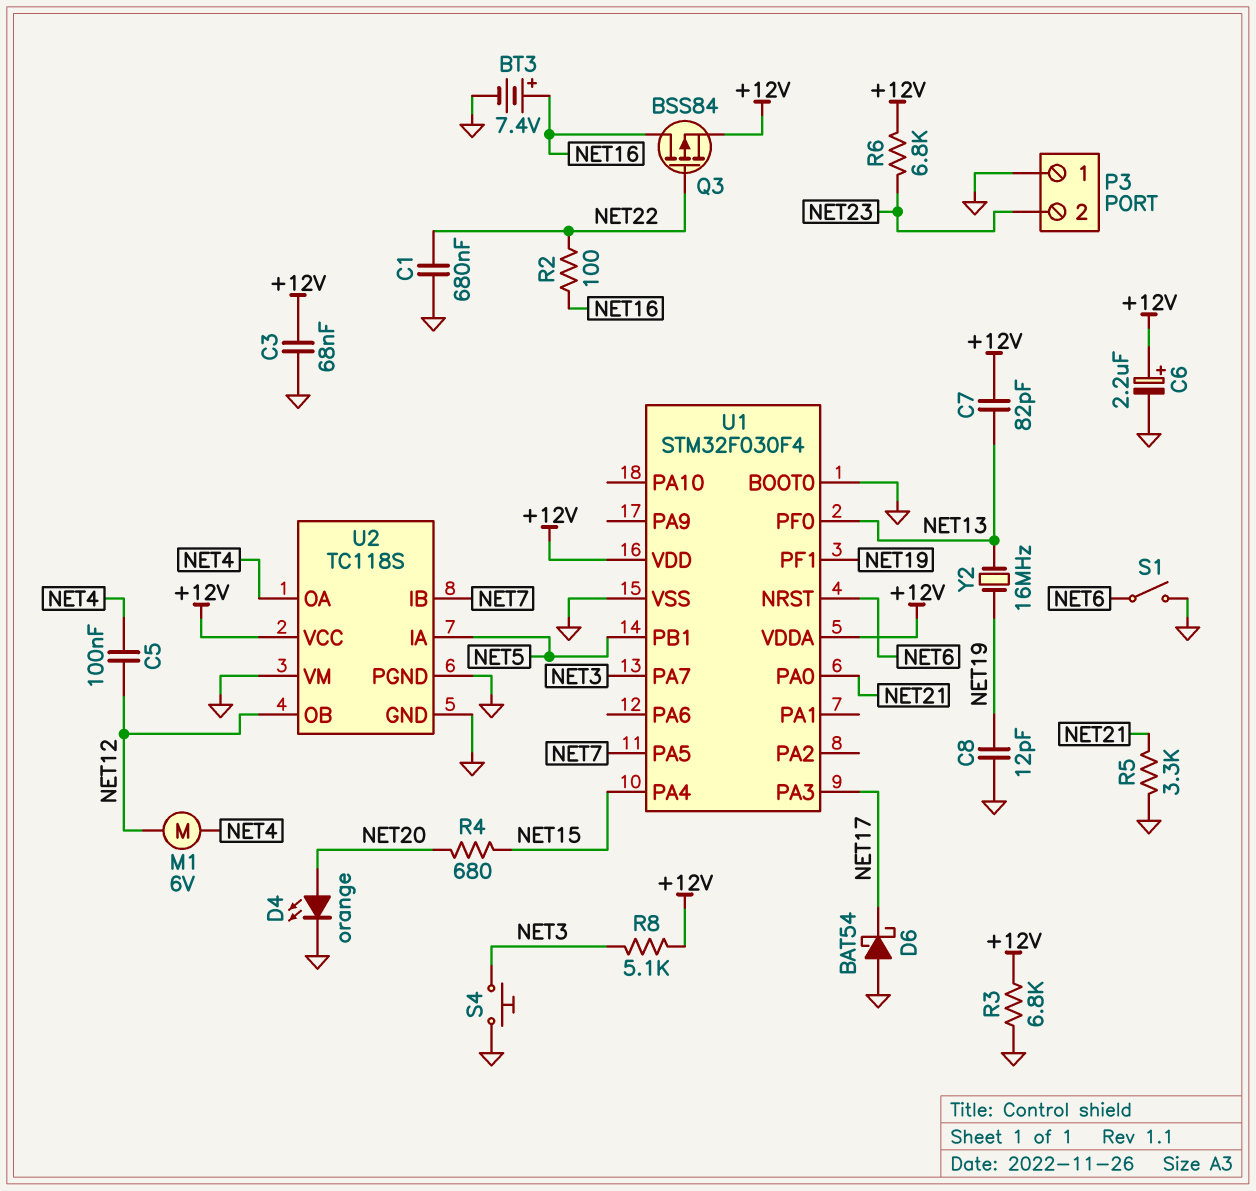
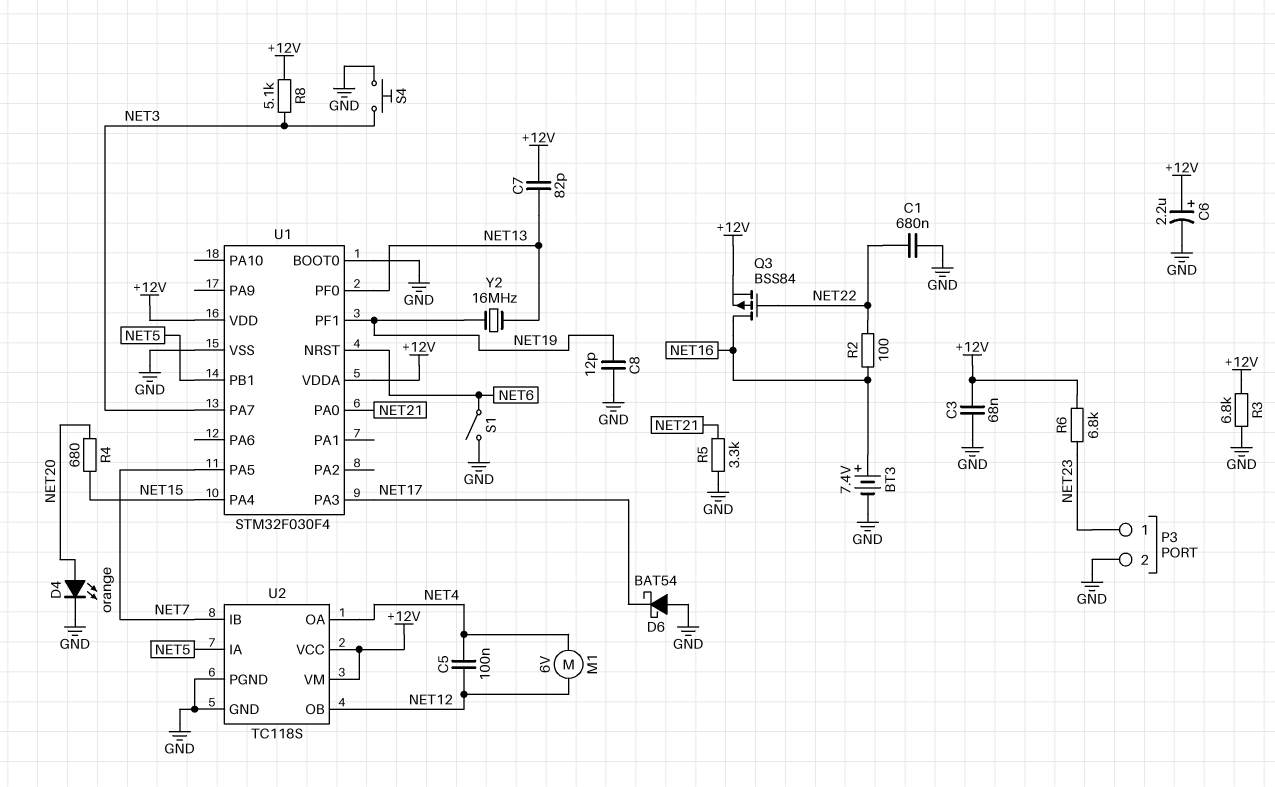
P3 pin 1: GND -> NET23
P3 pin 2: NET23 -> GND
U2 pin VM: GND -> +12V

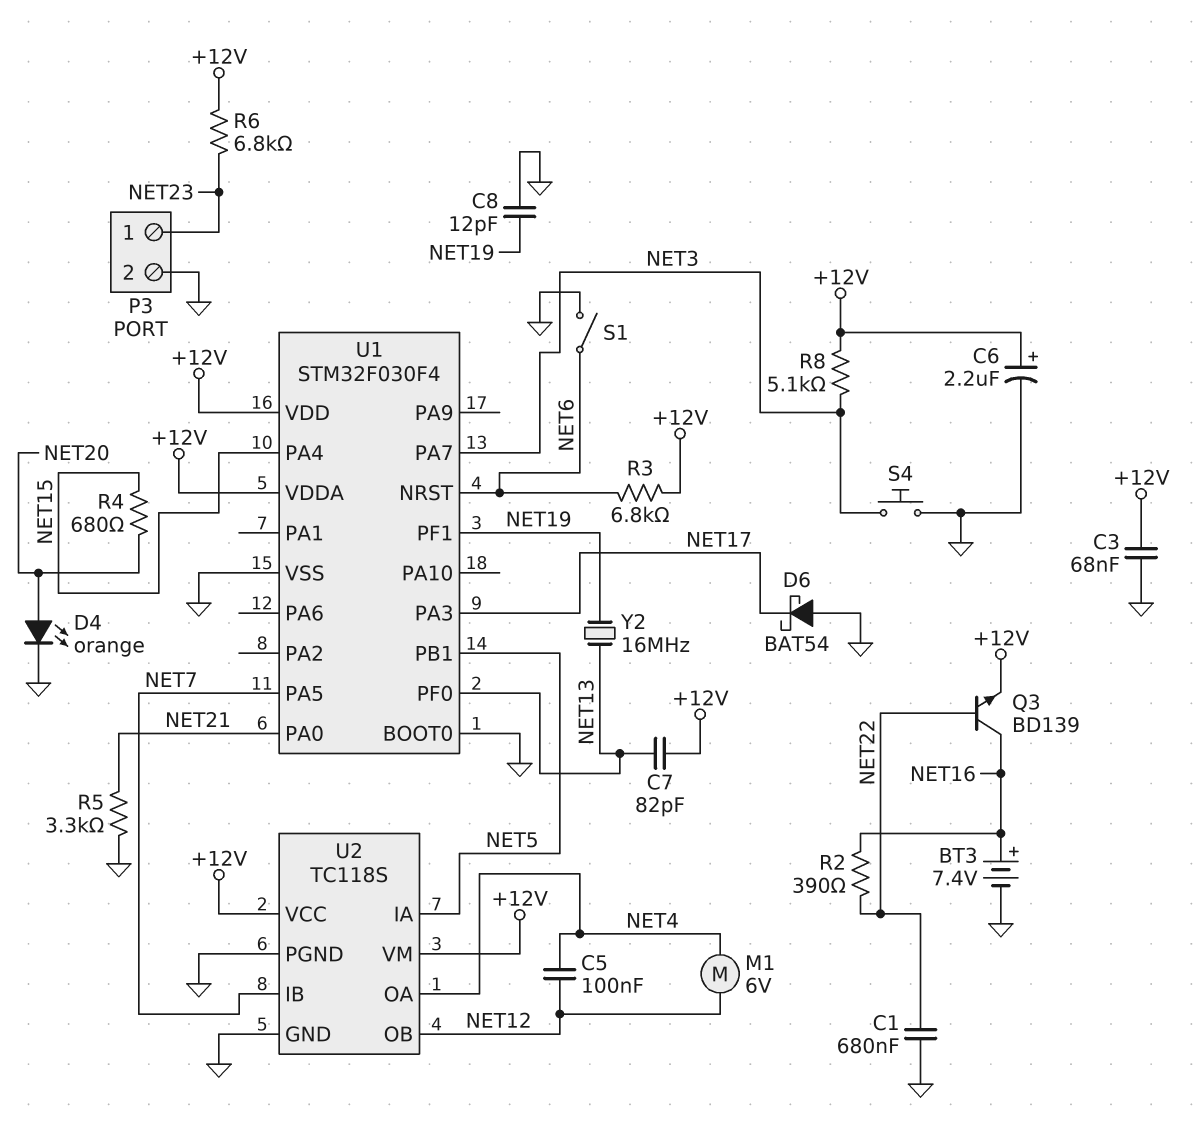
Q3: PMOS BSS84 (G NET22, D NET16, S +12V) -> NPN BD139 (B NET22, C NET16, E +12V)
R2: 100 (NET16, NET22) -> 390 (NET16, NET22)
R3: 6.8k (+12V, GND) -> 6.8k (+12V, NET6)

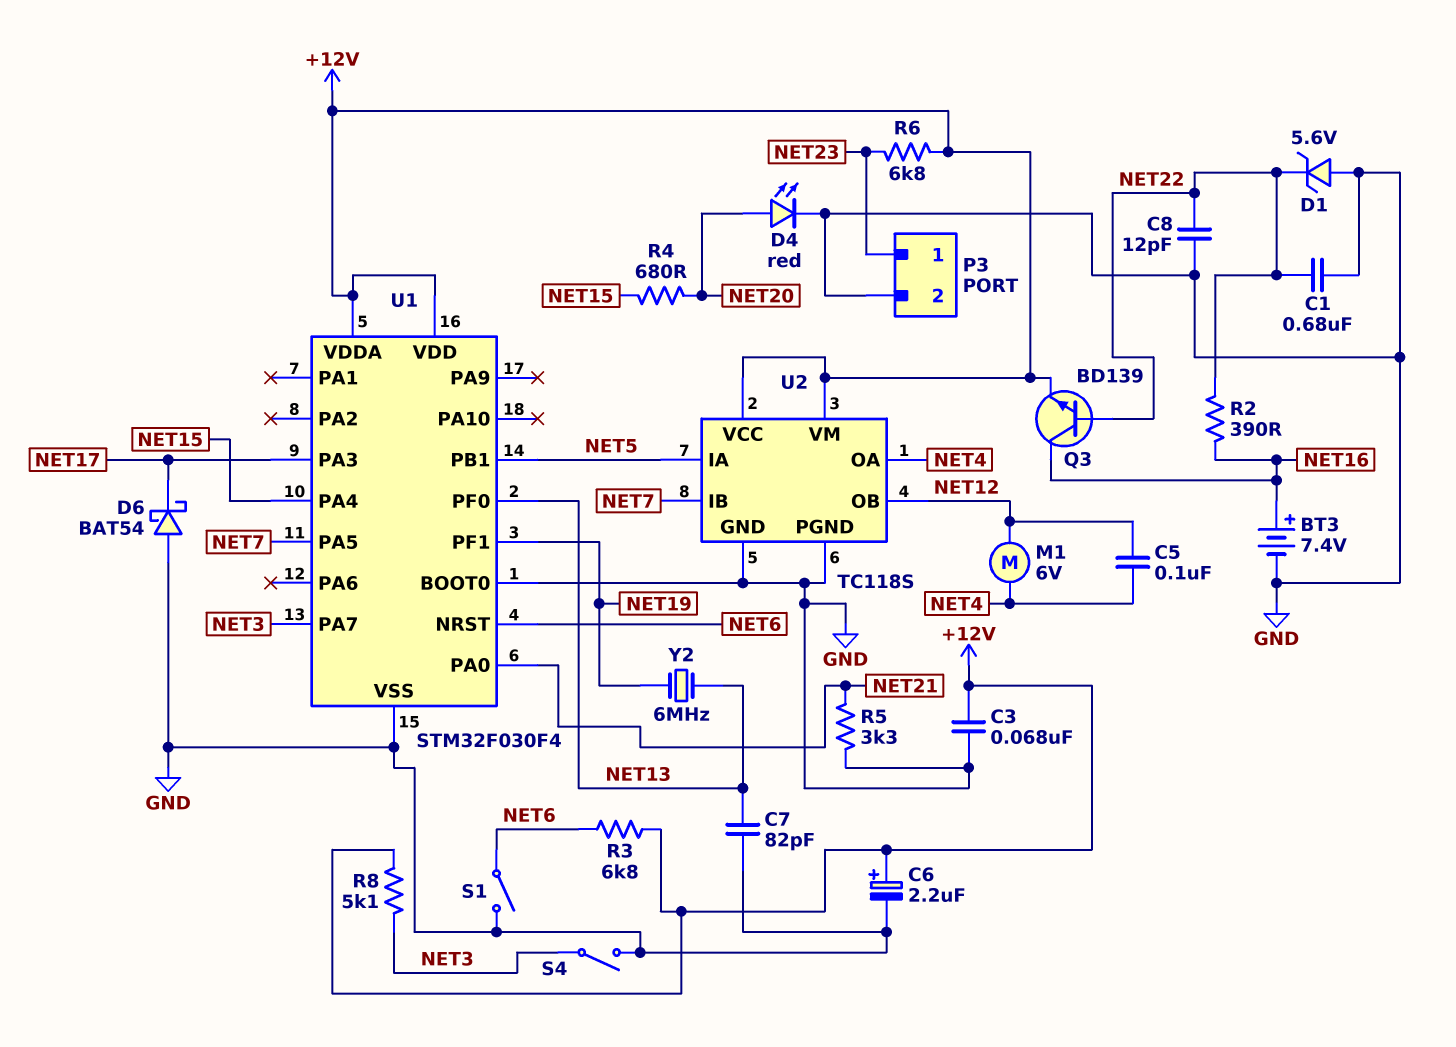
C7: 82pF (+12V, NET13) -> 82pF (GND, NET13)
C8: 12pF (GND, NET19) -> 12pF (GND, NET22)
D1: none -> zener 5.6V (A GND, K NET22)
D4: LED orange (A NET20, K GND) -> LED red (A NET20, K GND)
S4: button (GND, NET3) -> switch (GND, NET3)
Y2: 16MHz (NET13, NET19) -> 6MHz (NET13, NET19)

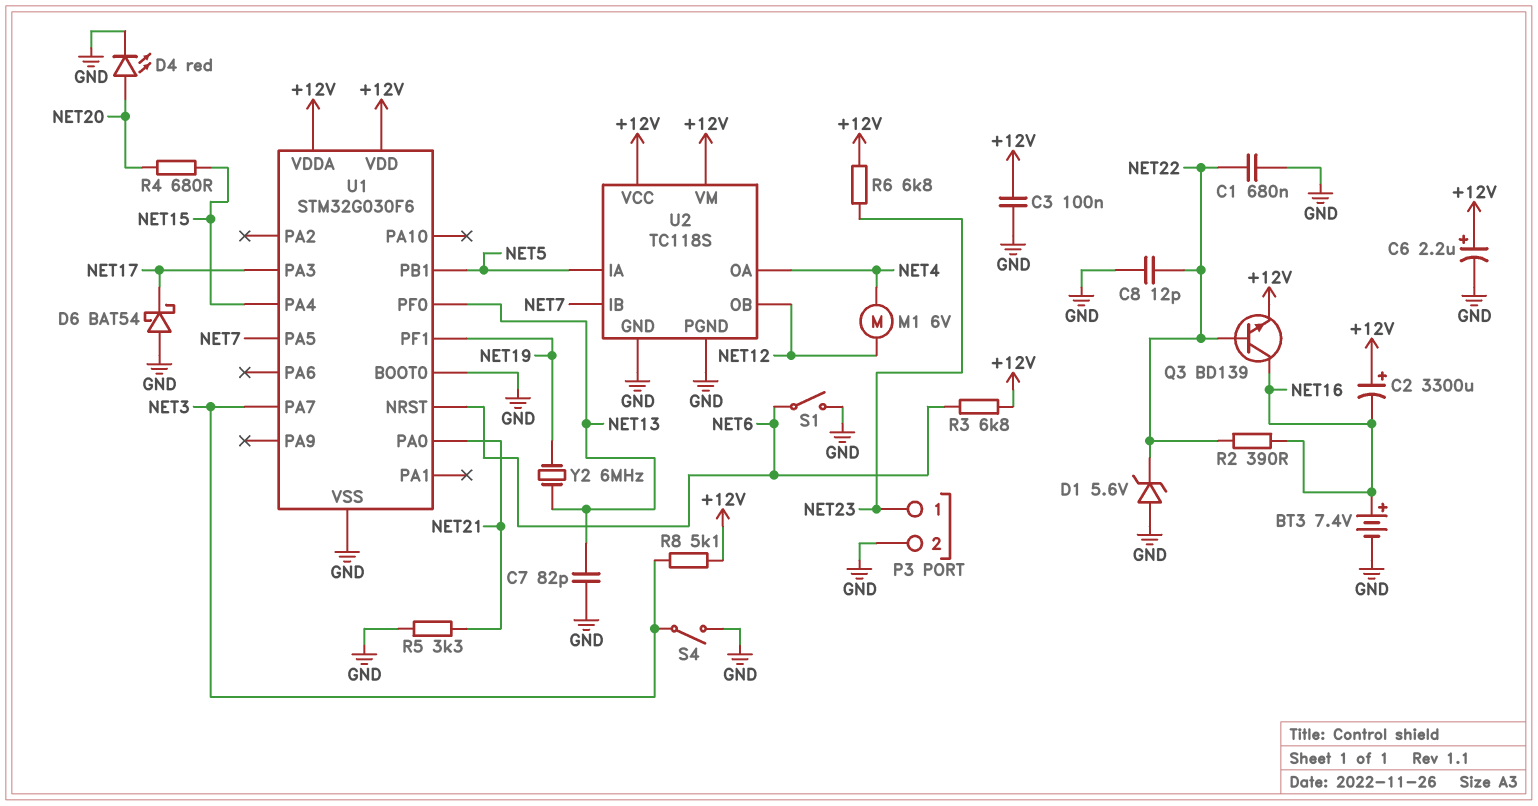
C2: none -> 3300uF (plus +12V, minus NET16)
C3: 68nF (+12V, GND) -> 100nF (+12V, GND)
C5: 100nF (NET4, NET12) -> none
U1: STM32F030F4 -> STM32G030F6

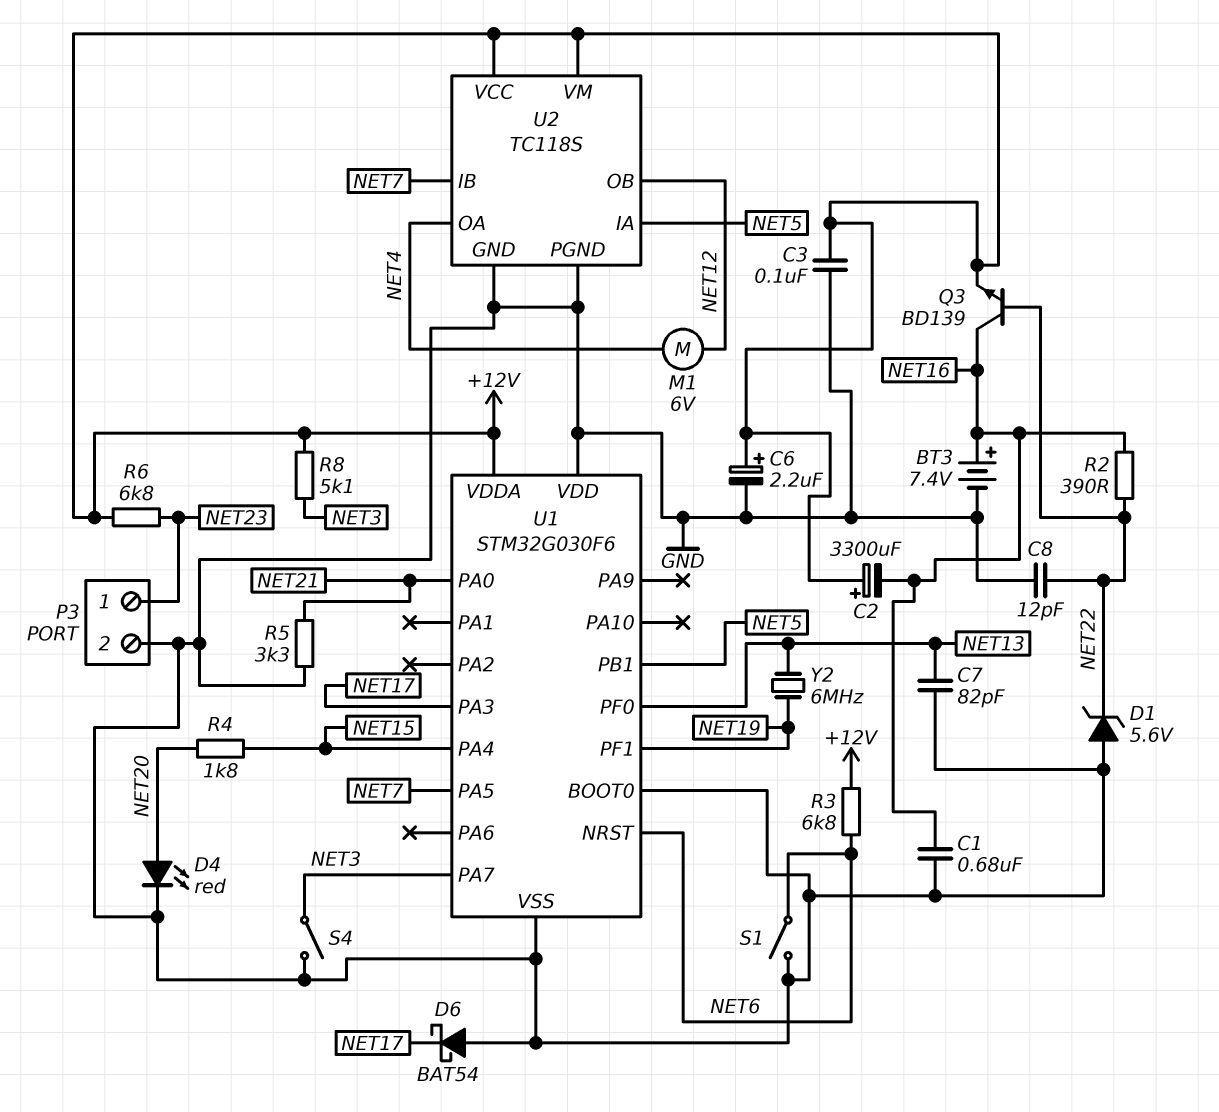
C1: 680nF (GND, NET22) -> 680nF (GND, NET16)
R4: 680 (NET15, NET20) -> 1.8k (NET15, NET20)
U1 pin VDD: +12V -> GND

